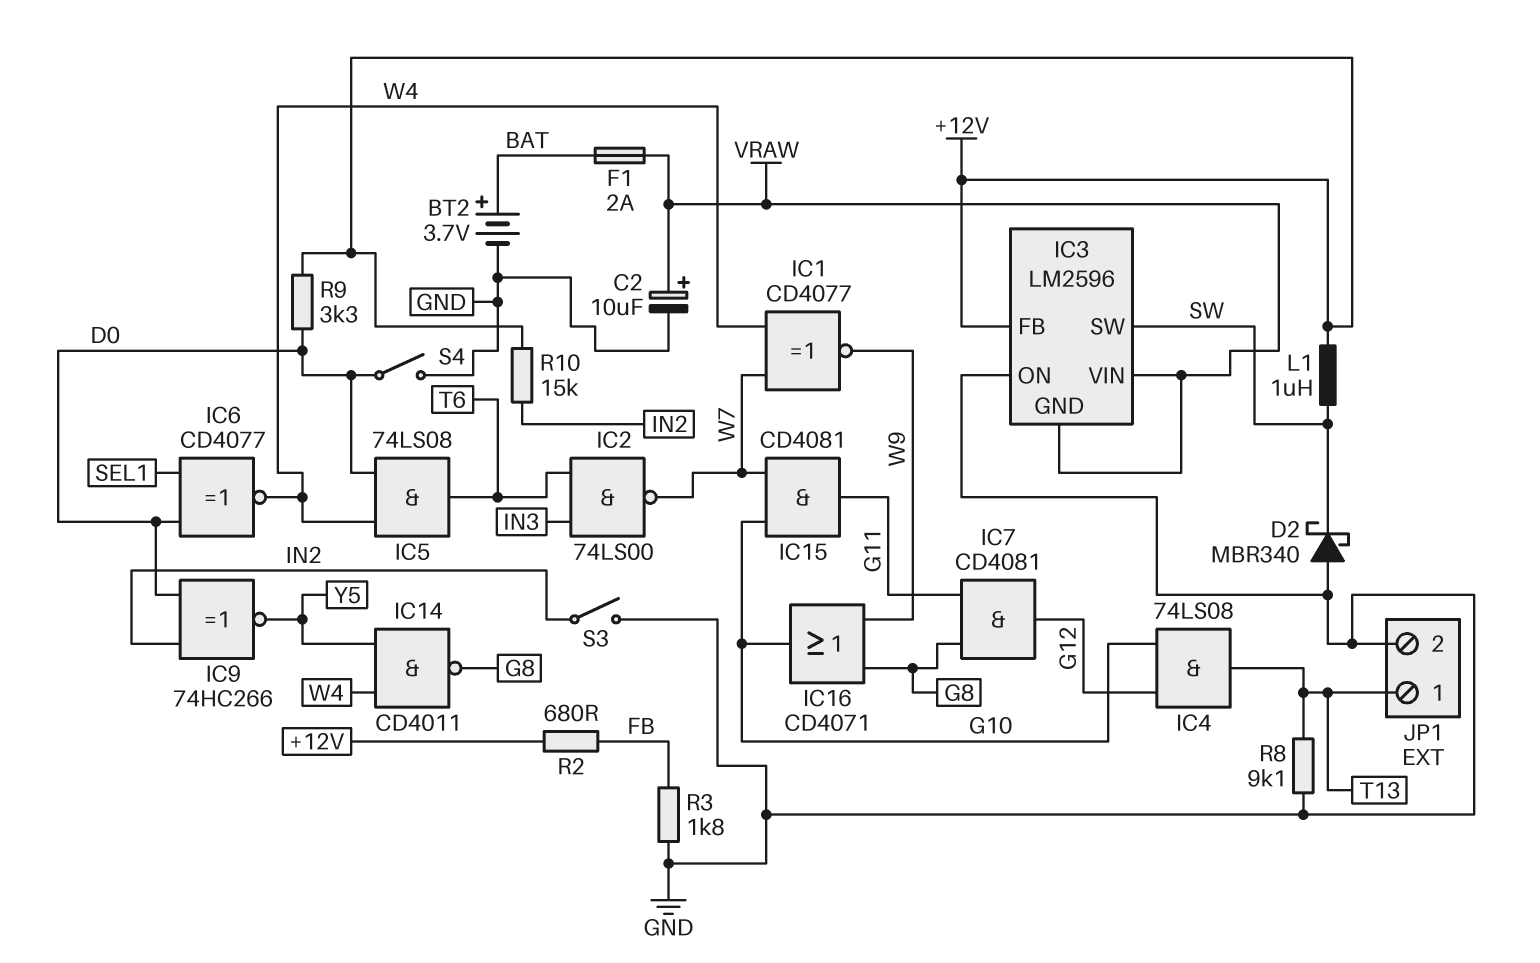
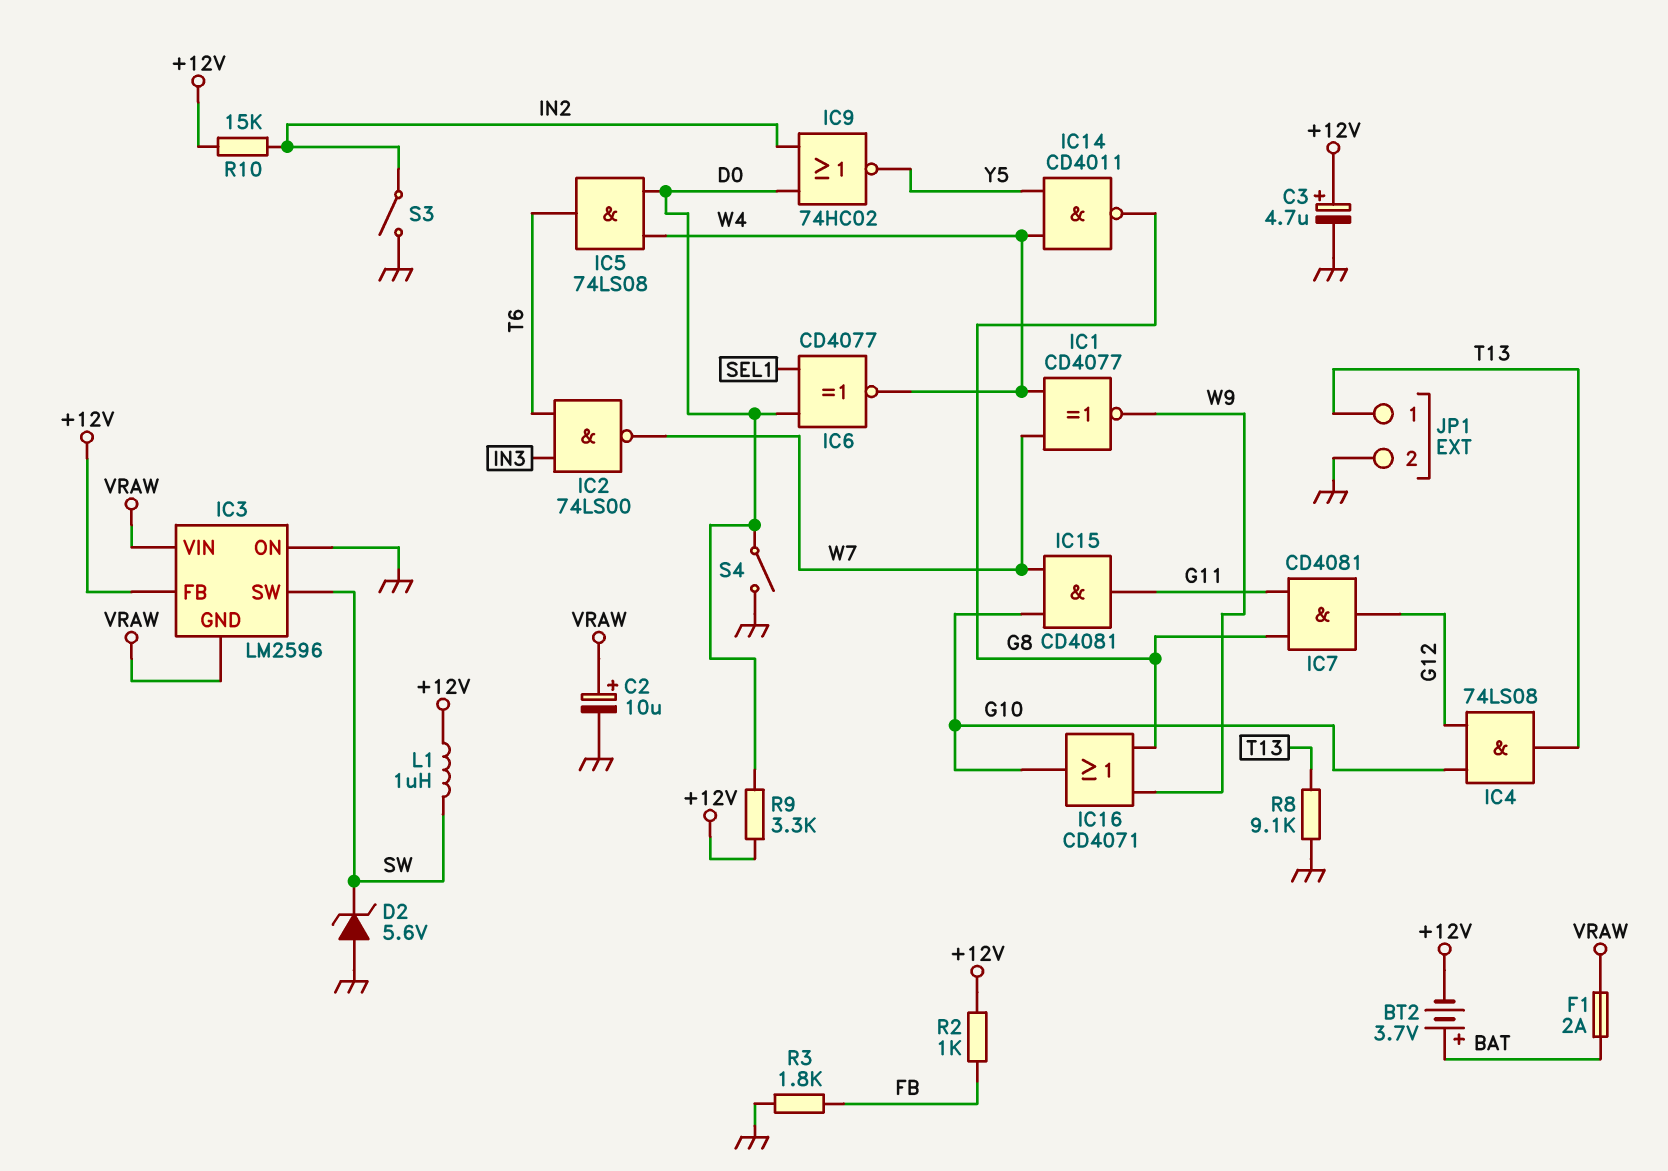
BT2: 3.7V (plus BAT, minus GND) -> 3.7V (plus BAT, minus +12V)
C3: none -> 4.7uF (plus +12V, minus GND)
D2: schottky MBR340 (A GND, K SW) -> zener 5.6V (A GND, K SW)
IC9: XNOR 74HC266 (in D0, in IN2, out Y5) -> NOR 74HC02 (in D0, in IN2, out Y5)
R2: 680 (+12V, FB) -> 1k (+12V, FB)

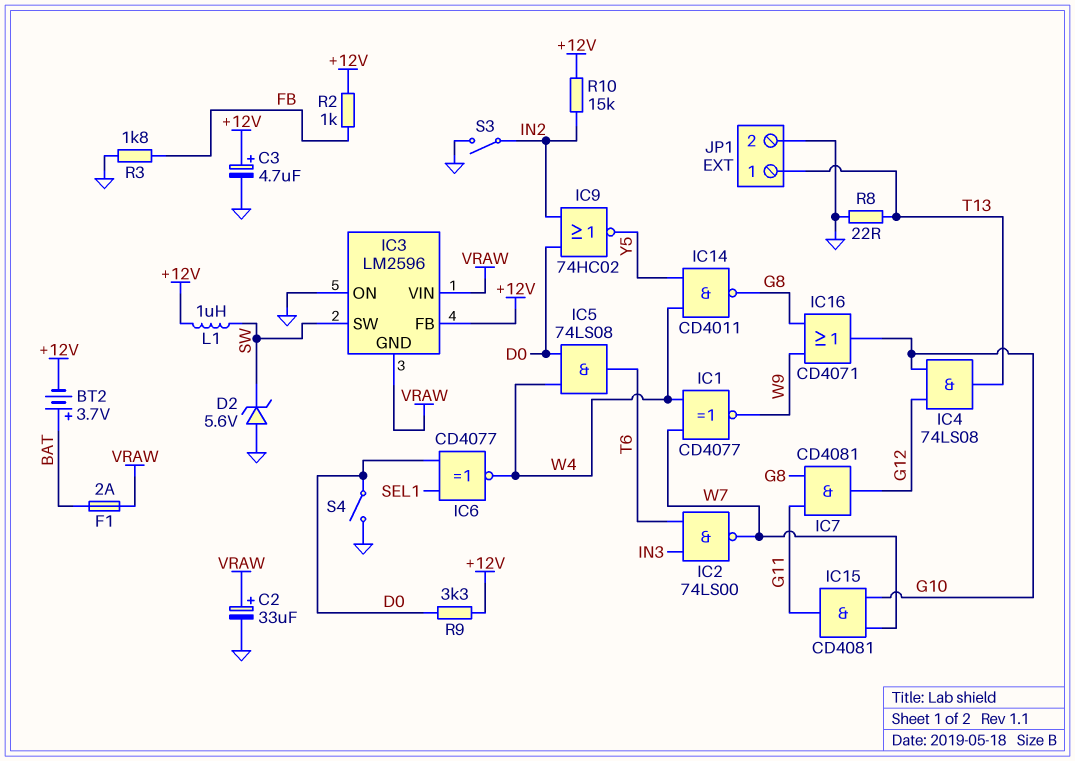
C2: 10uF (plus VRAW, minus GND) -> 33uF (plus VRAW, minus GND)
R8: 9.1k (GND, T13) -> 22 (GND, T13)

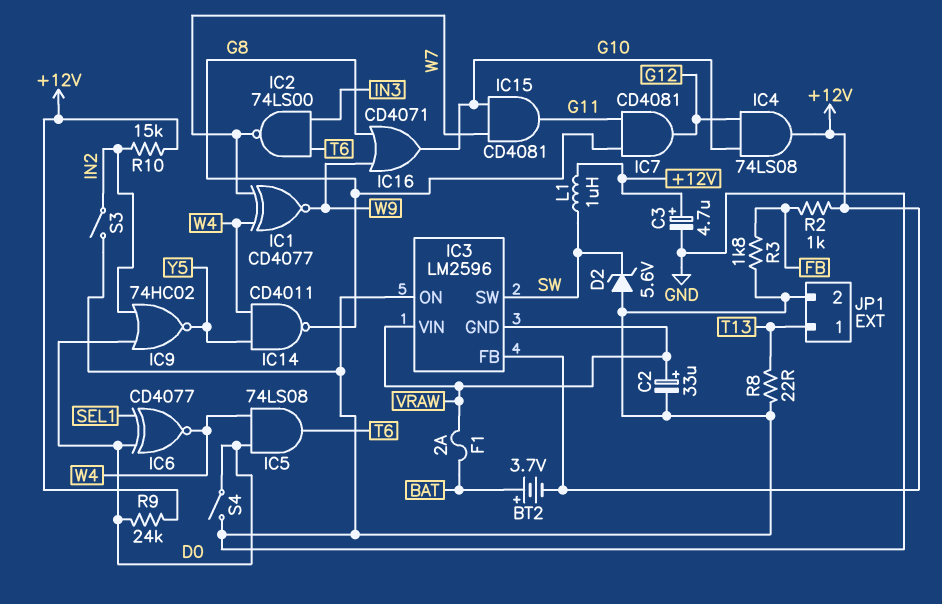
IC4: AND 74LS08 (in G10, in G12, out T13) -> AND 74LS08 (in G10, in G12, out +12V)
R9: 3.3k (+12V, D0) -> 24k (+12V, D0)

